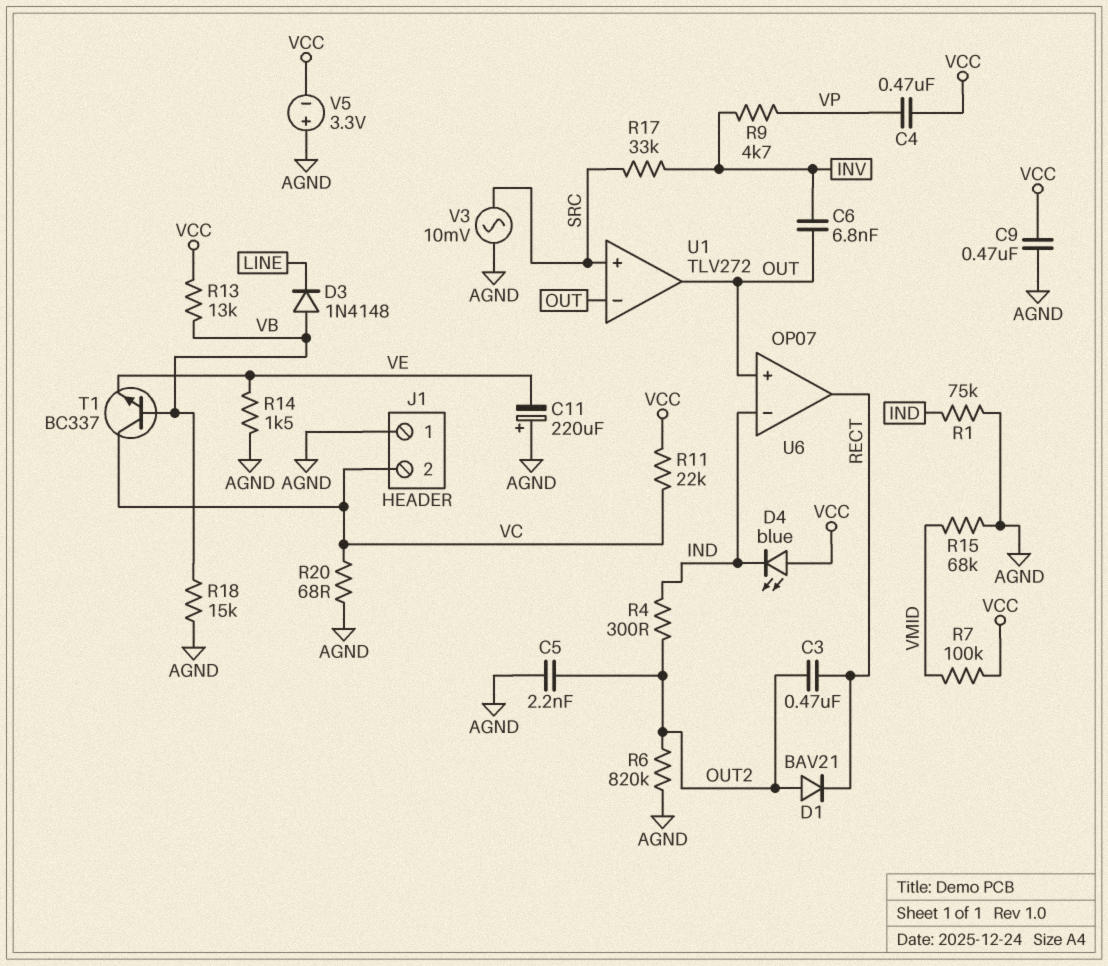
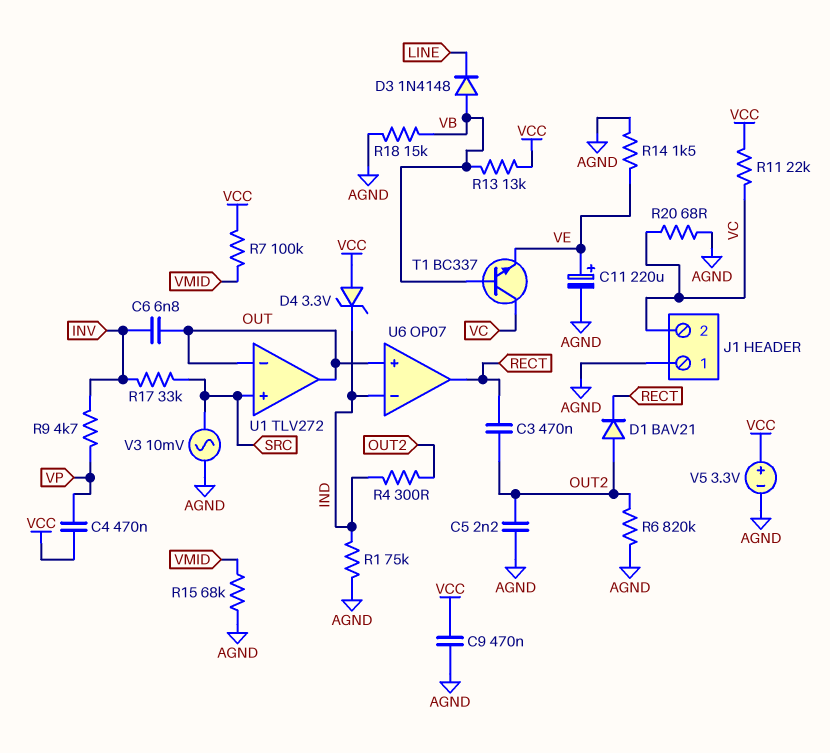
C11: 220uF (plus AGND, minus VE) -> 220uF (plus VE, minus AGND)
D4: LED blue (A VCC, K IND) -> zener 3.3V (A VCC, K IND)
V5: 3.3V (plus AGND, minus VCC) -> 3.3V (plus VCC, minus AGND)

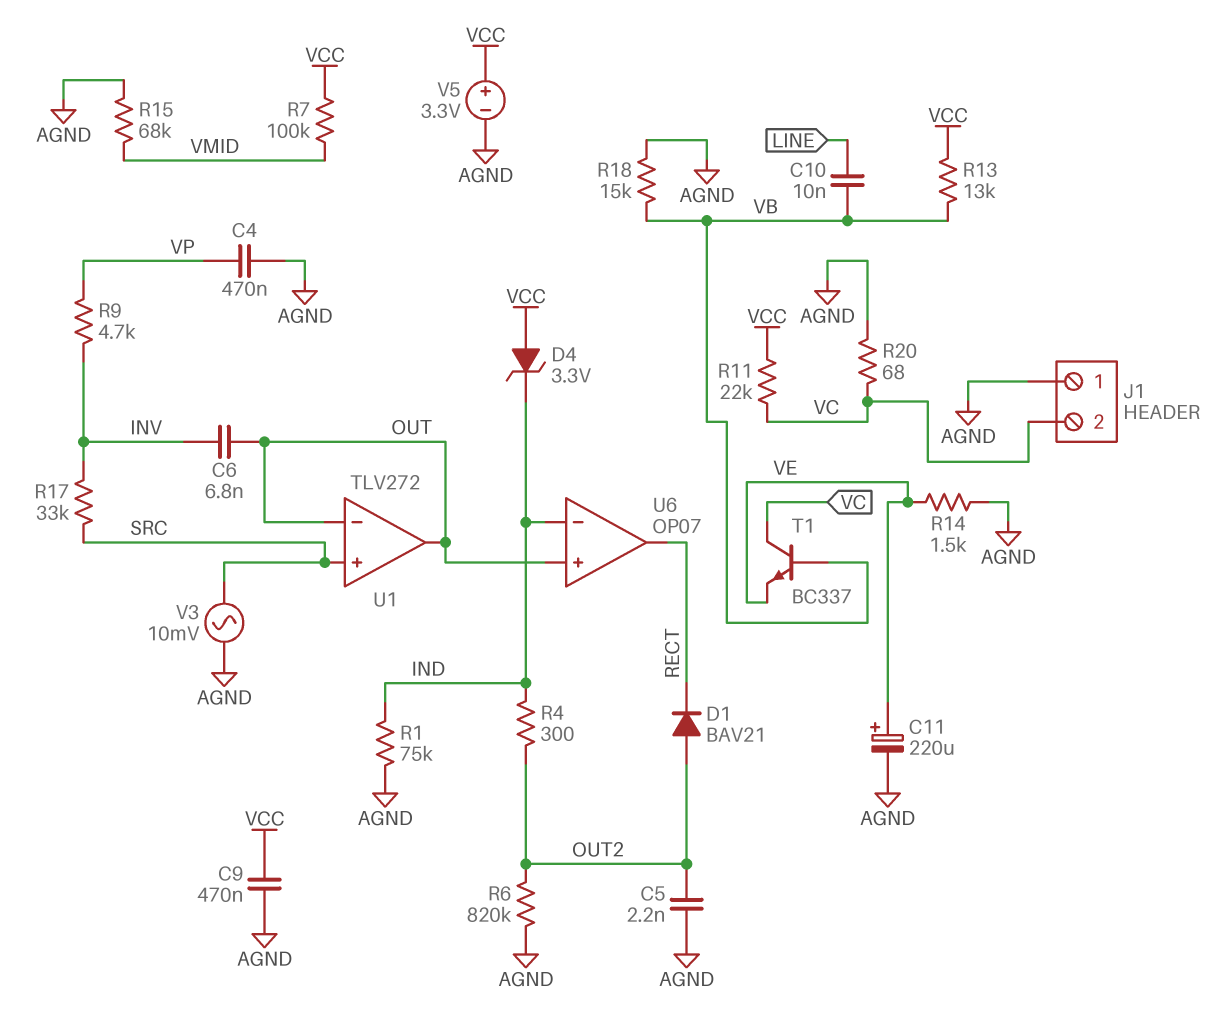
C3: 470nF (OUT2, RECT) -> none
C4: 470nF (VCC, VP) -> 470nF (AGND, VP)
C10: none -> 10nF (LINE, VB)
D3: diode 1N4148 (A VB, K LINE) -> none

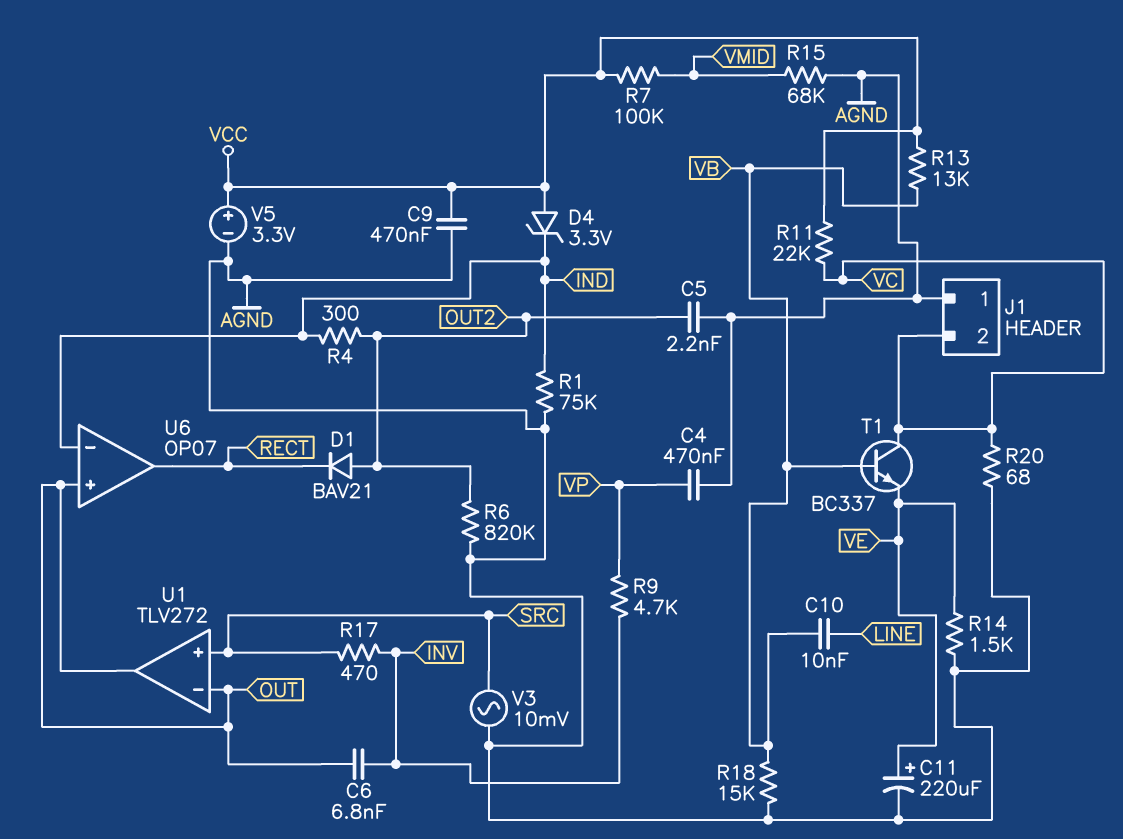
R17: 33k (INV, SRC) -> 470 (INV, SRC)

